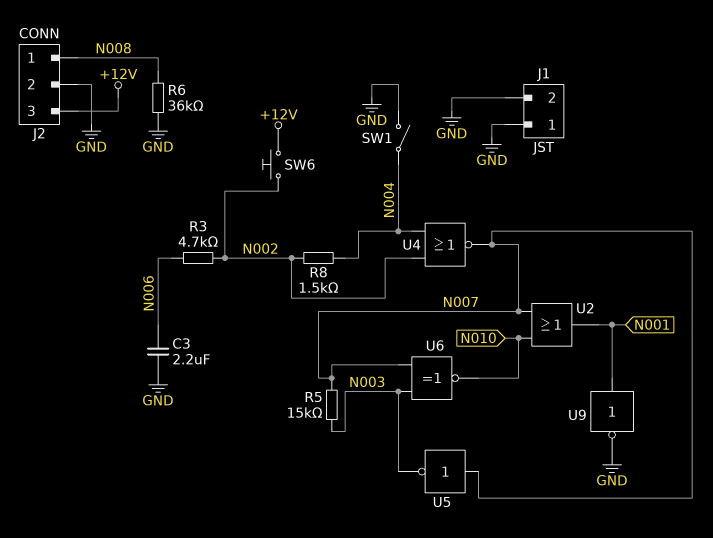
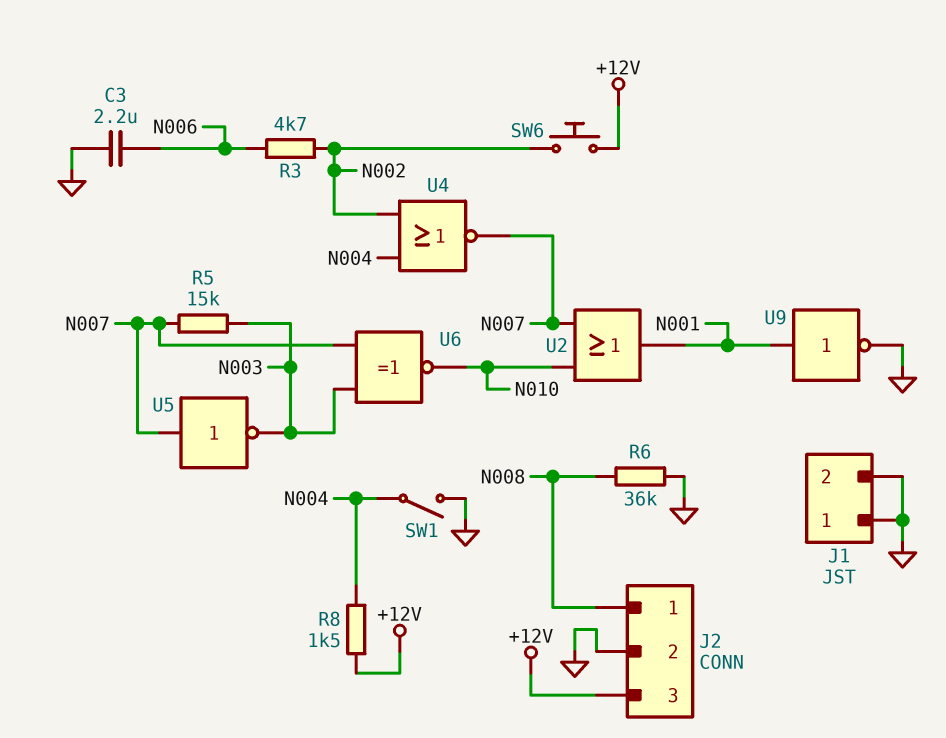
R8: 1.5k (N002, N004) -> 1.5k (+12V, N004)

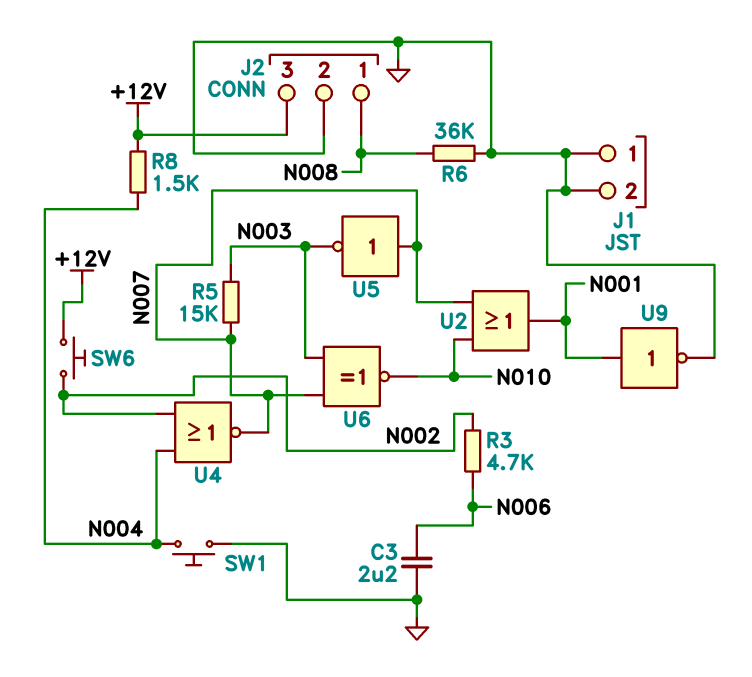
SW1: switch (GND, N004) -> button (GND, N004)

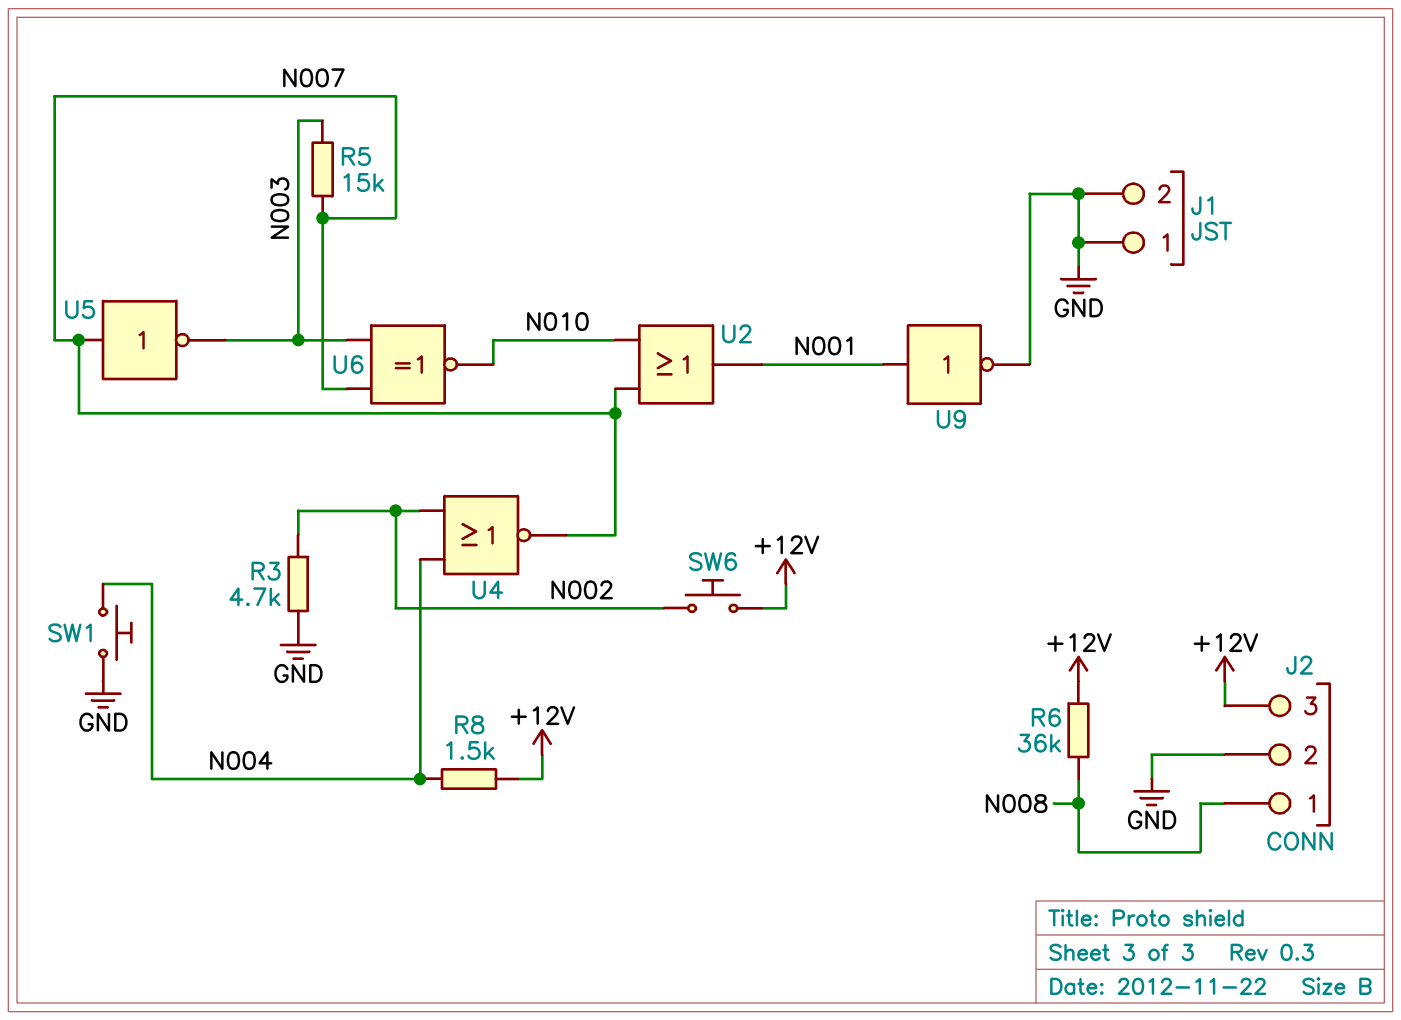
C3: 2.2uF (GND, N006) -> none
R3: 4.7k (N002, N006) -> 4.7k (GND, N002)
R6: 36k (GND, N008) -> 36k (+12V, N008)

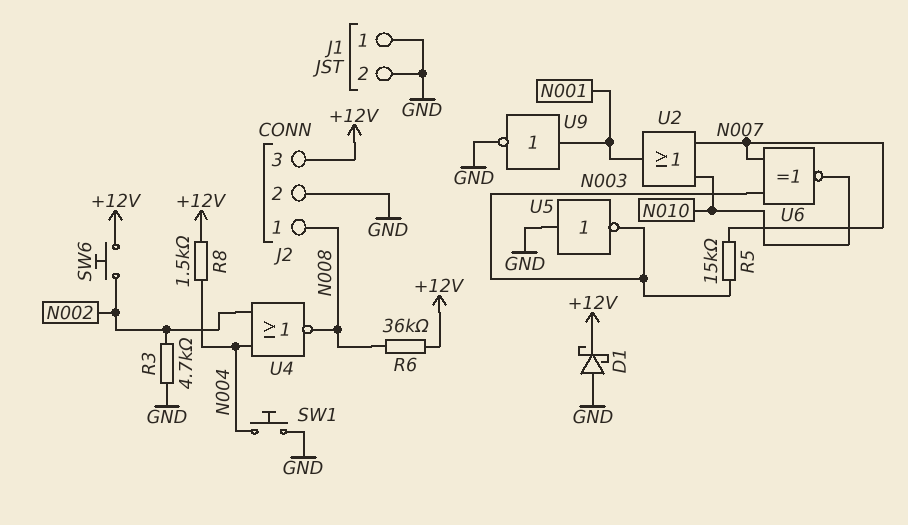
D1: none -> schottky (A GND, K +12V)
U4: NOR (in N002, in N004, out N007) -> NOR (in N002, in N004, out N008)
U5: NOT (in N007, out N003) -> NOT (in GND, out N003)

